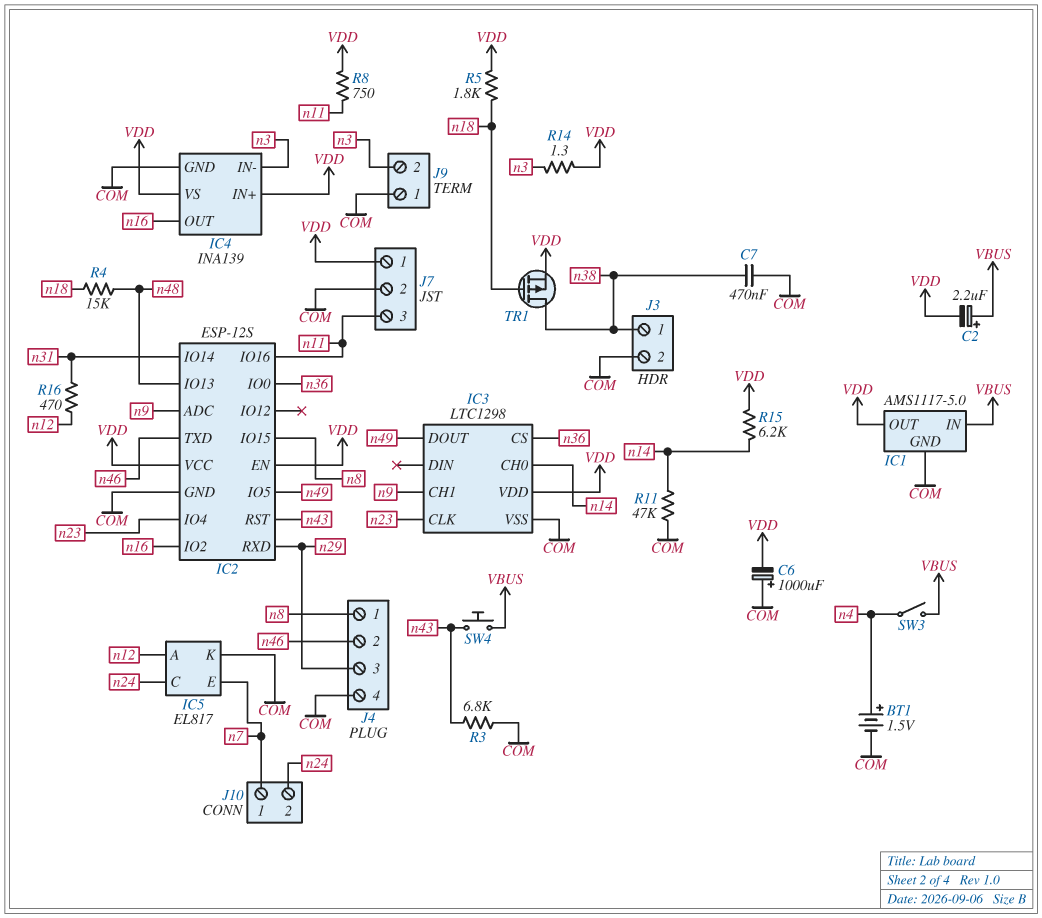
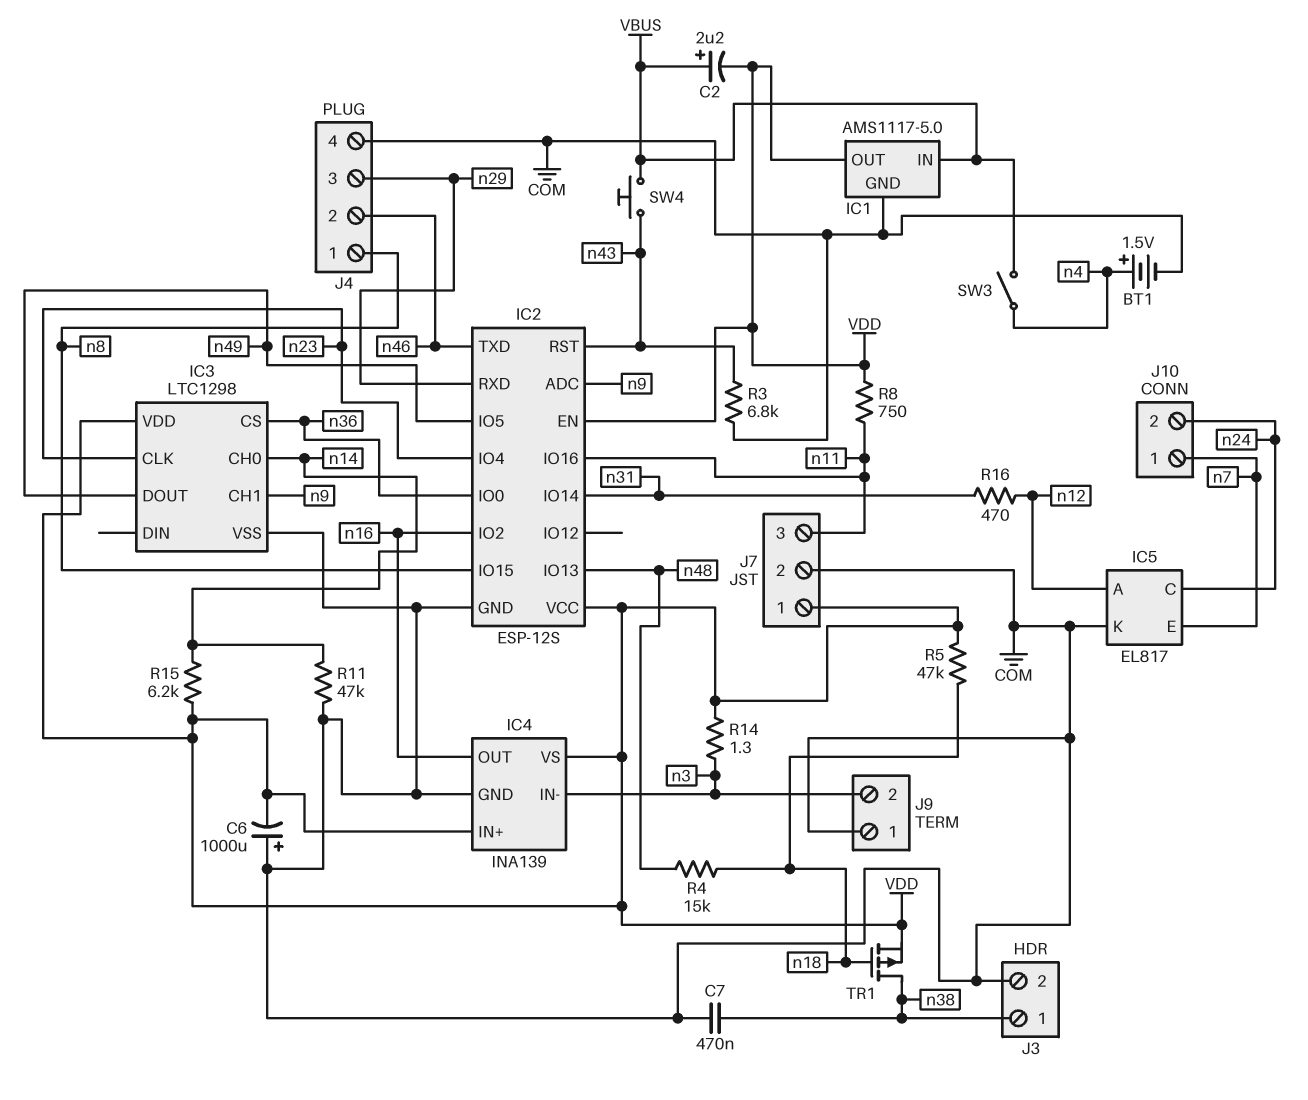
R5: 1.8k (VDD, n18) -> 47k (VDD, n18)

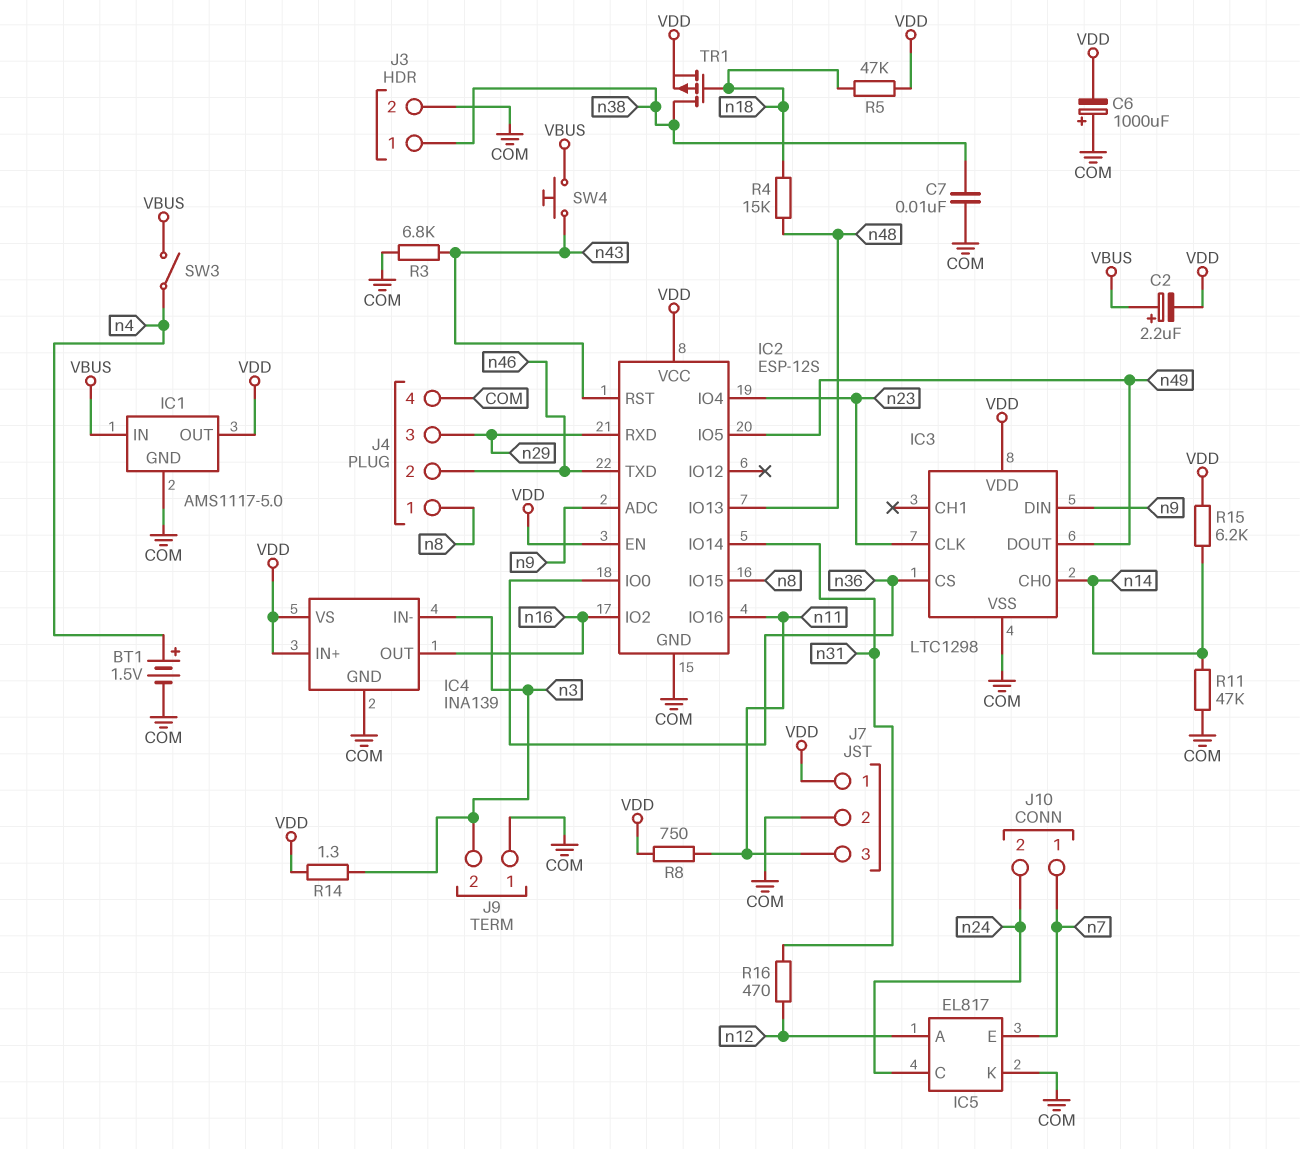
C7: 470nF (COM, n38) -> 10nF (COM, n38)
IC3 pin CH1: n9 -> none
IC3 pin DIN: none -> n9

